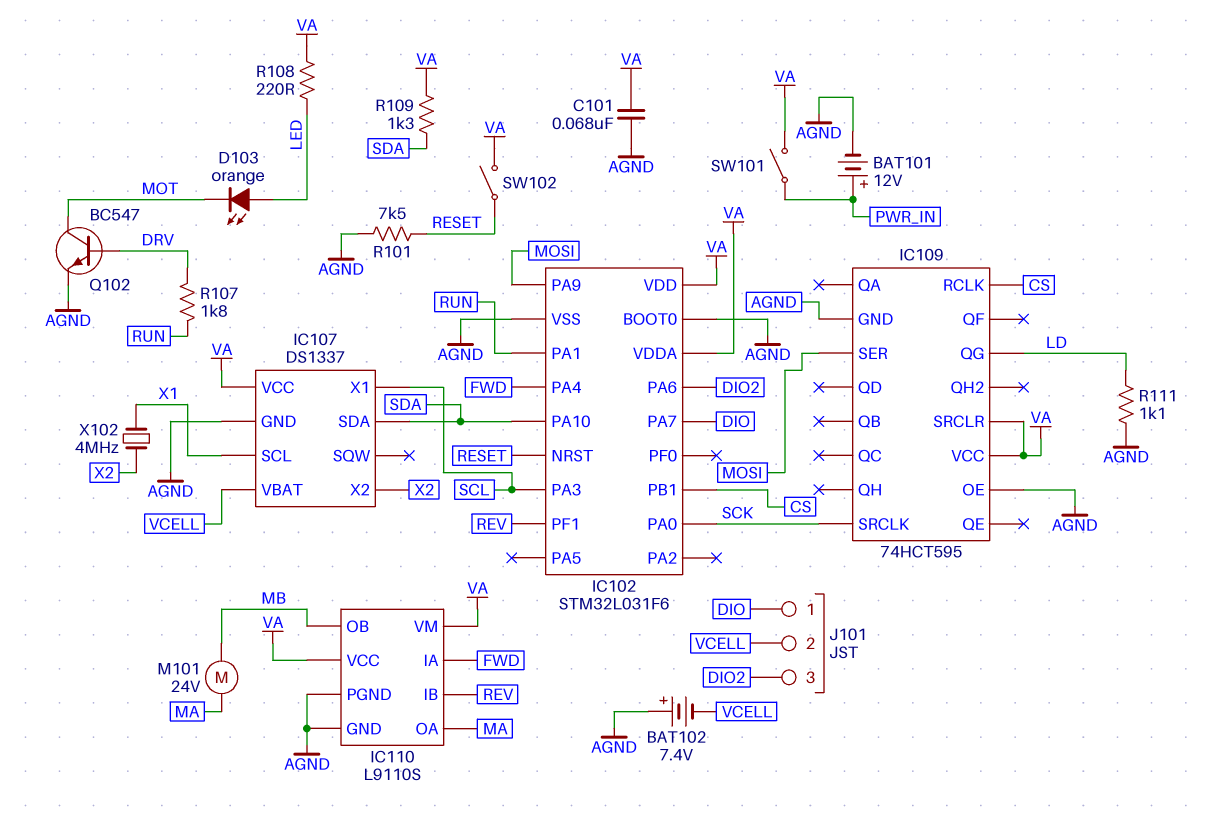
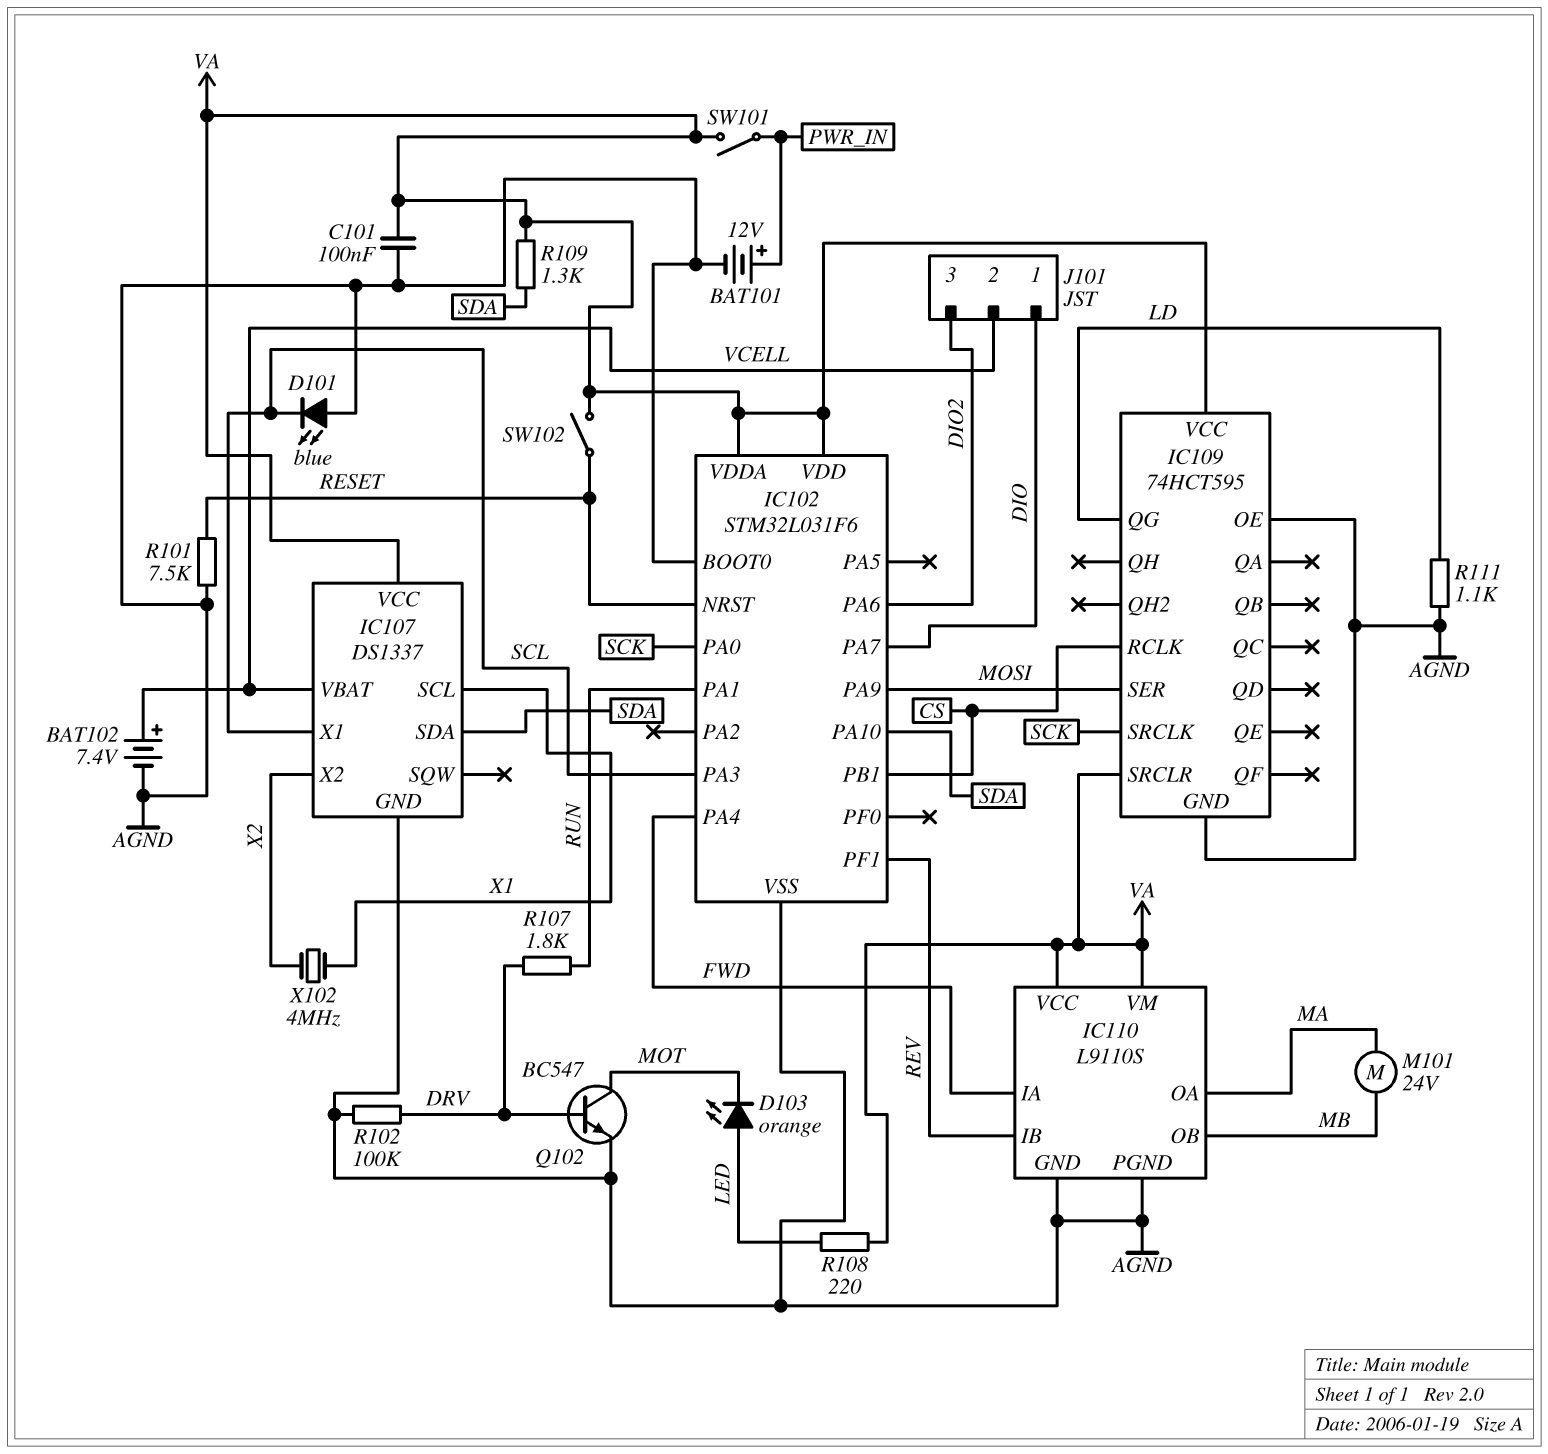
BAT102: 7.4V (plus AGND, minus VCELL) -> 7.4V (plus VCELL, minus AGND)
C101: 68nF (AGND, VA) -> 100nF (AGND, VA)
D101: none -> LED blue (A AGND, K SCL)
R102: none -> 100k (AGND, DRV)

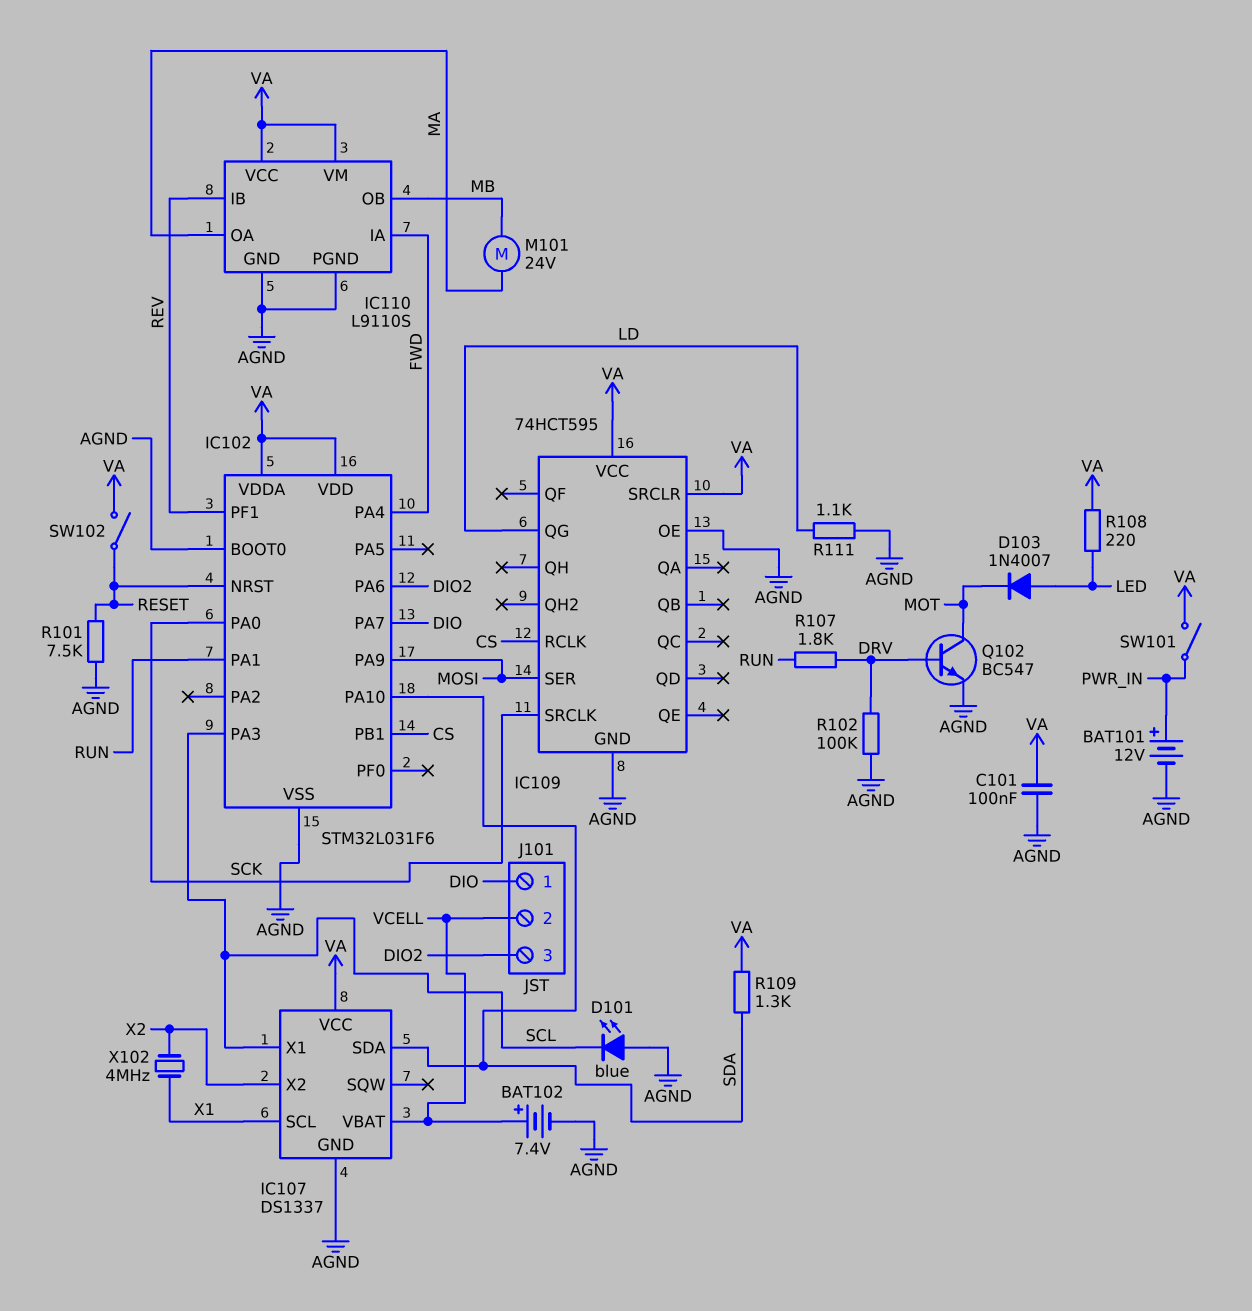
D103: LED orange (A LED, K MOT) -> diode 1N4007 (A LED, K MOT)

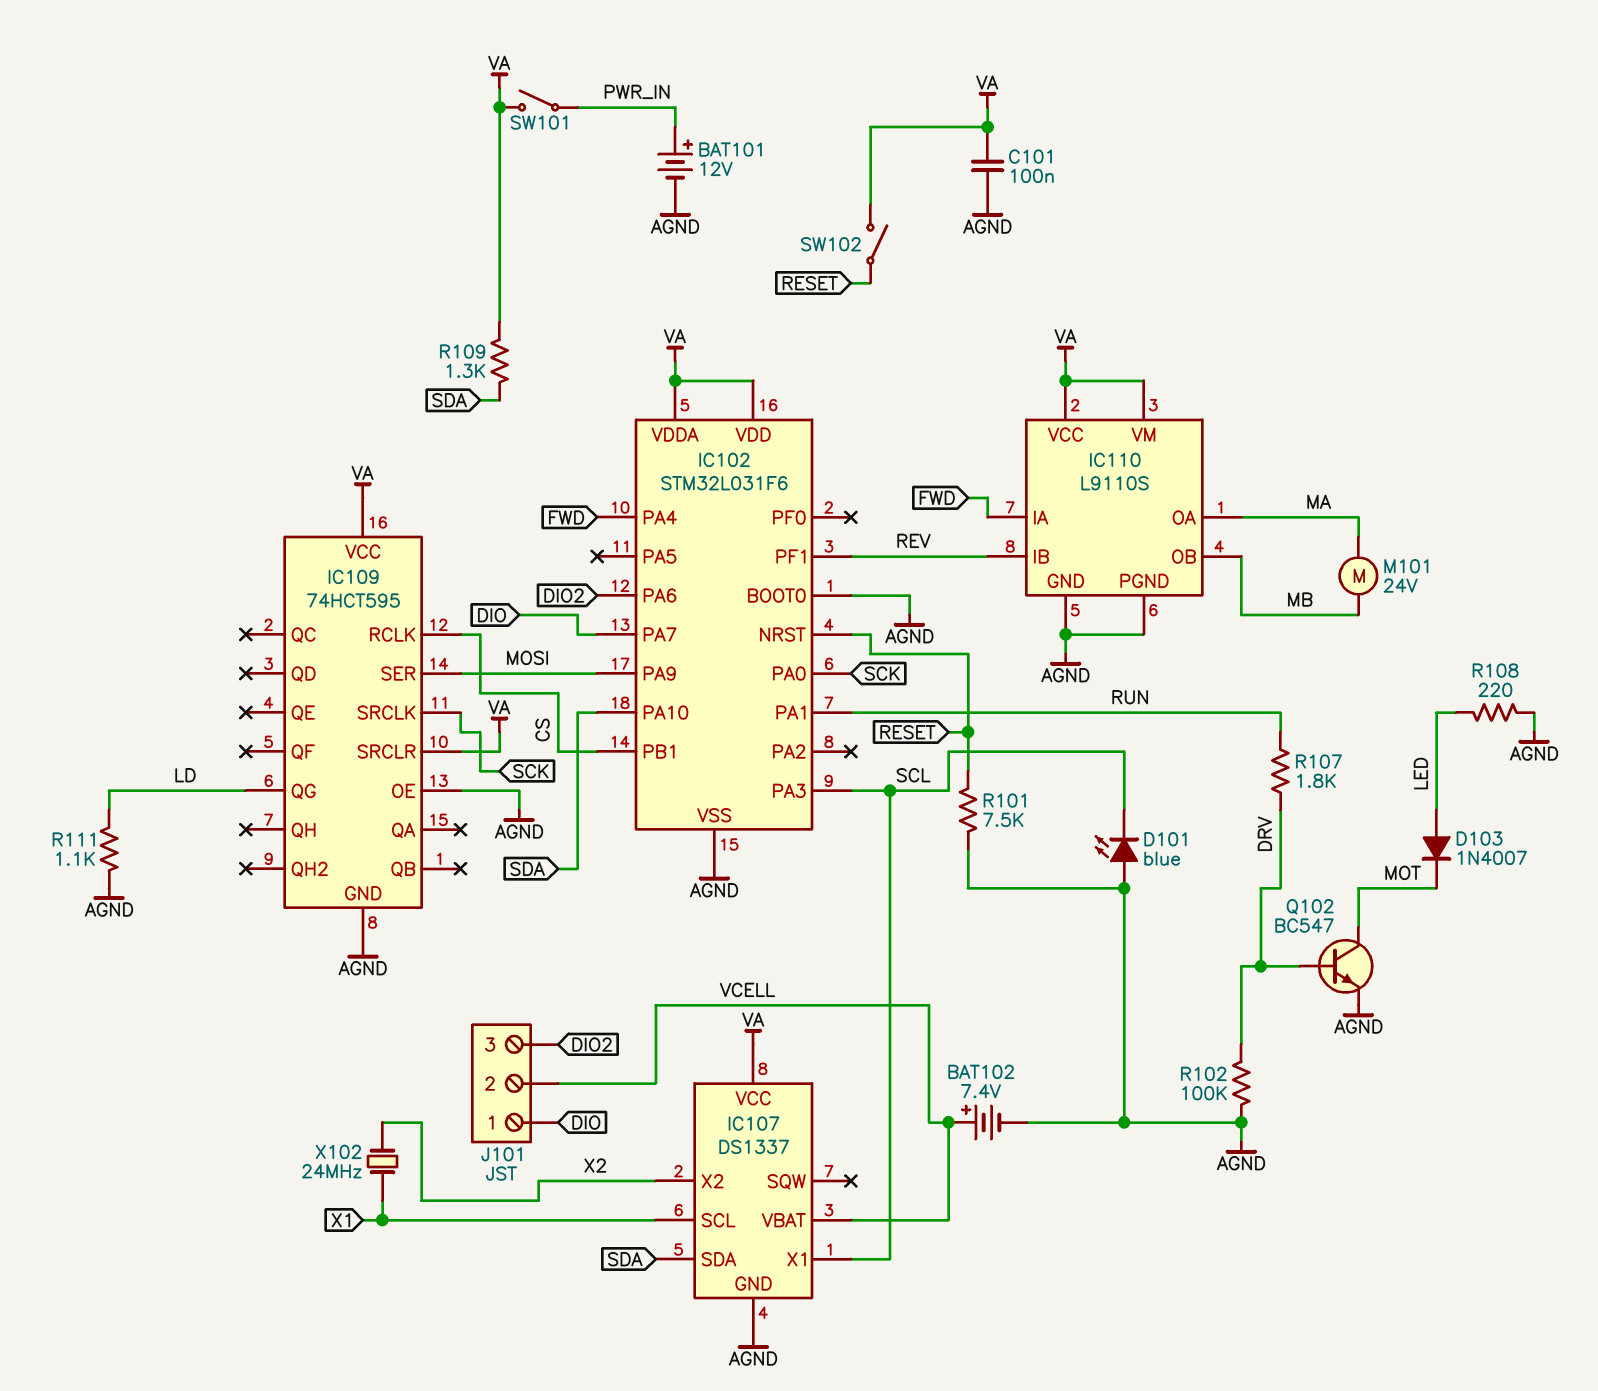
R108: 220 (LED, VA) -> 220 (AGND, LED)
X102: 4MHz (X1, X2) -> 24MHz (X1, X2)

